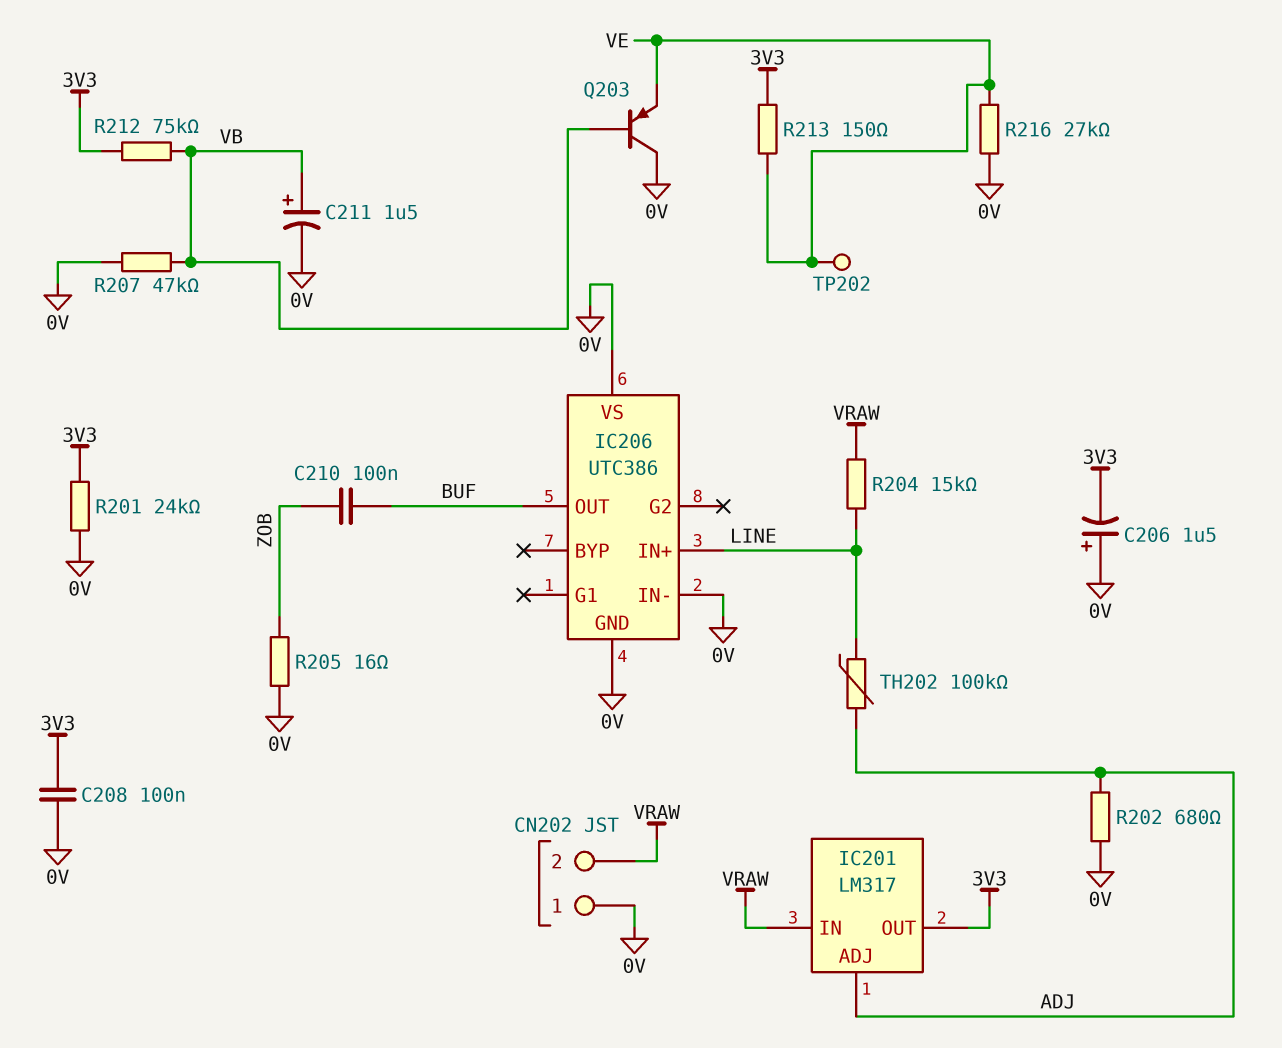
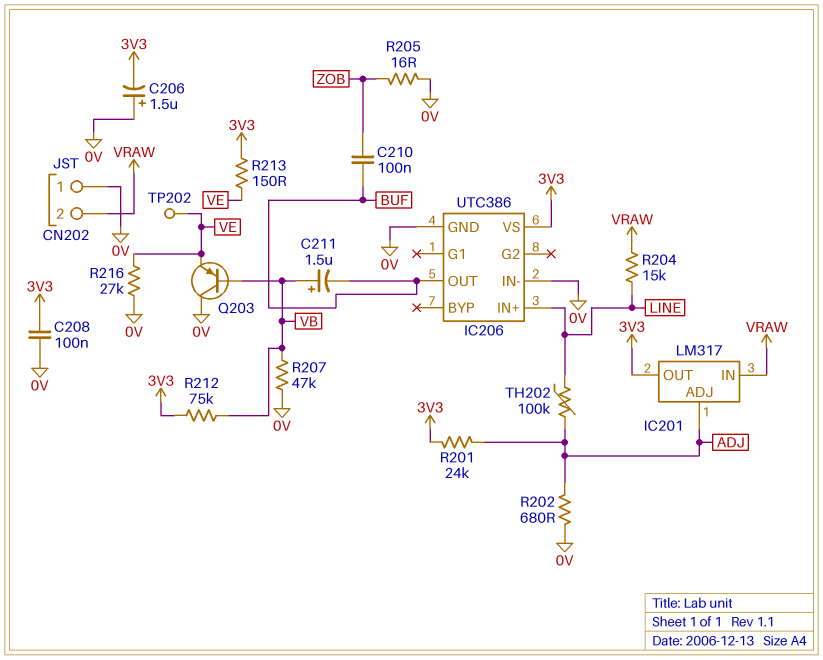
C211: 1.5uF (plus VB, minus 0V) -> 1.5uF (plus VB, minus BUF)
IC206 pin VS: 0V -> 3V3
R201: 24k (0V, 3V3) -> 24k (3V3, ADJ)

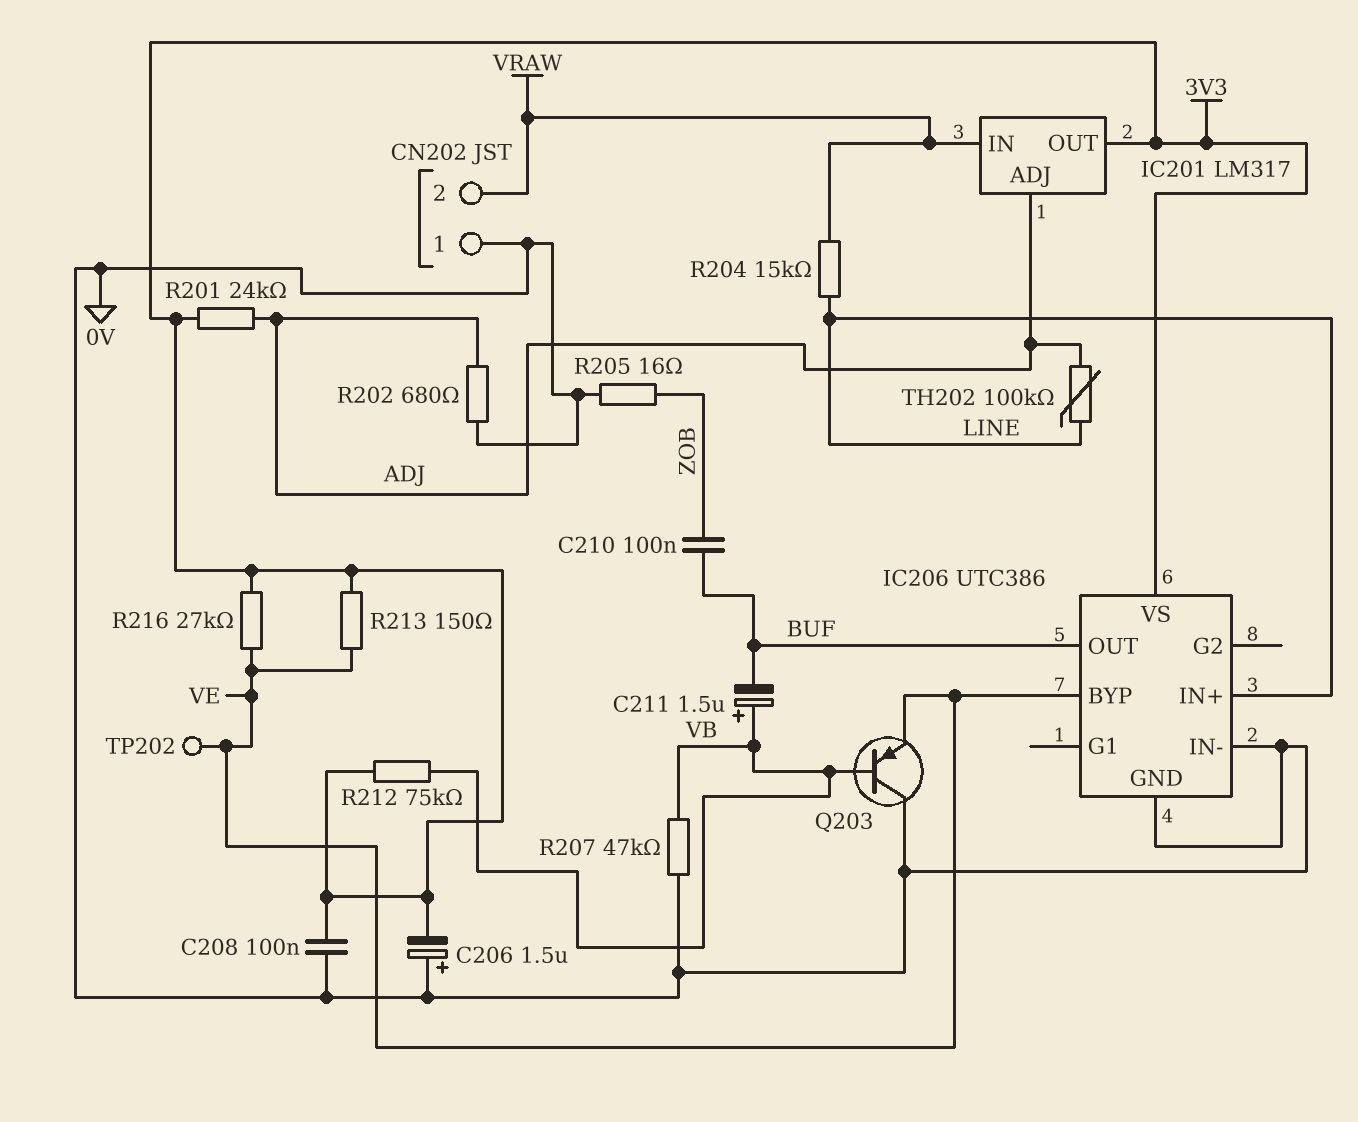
IC206 pin BYP: none -> VE
R216: 27k (0V, VE) -> 27k (3V3, VE)

